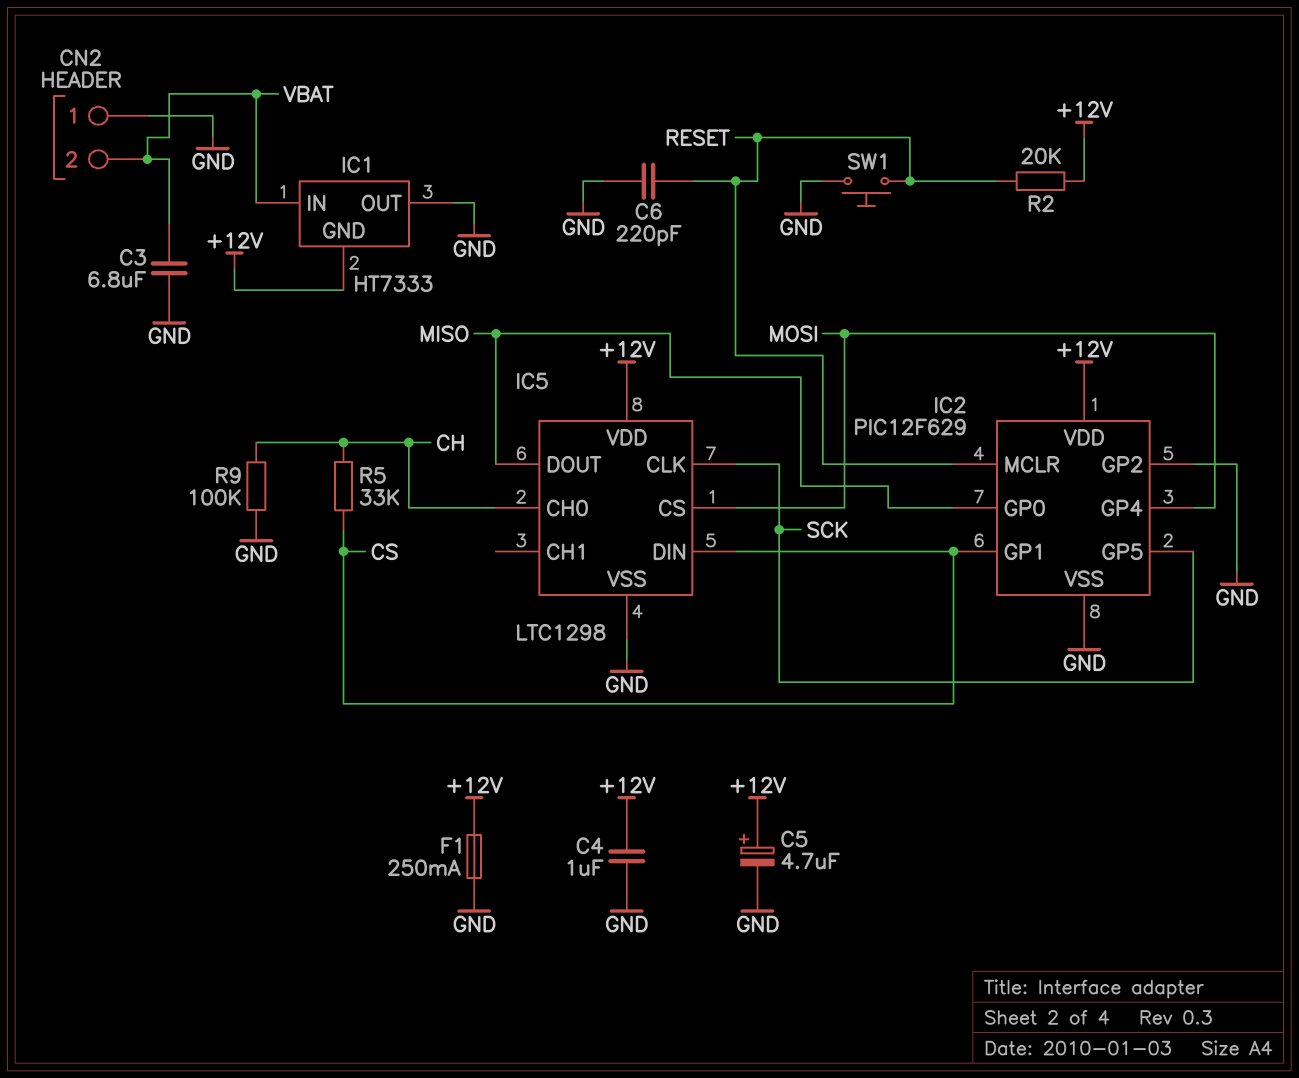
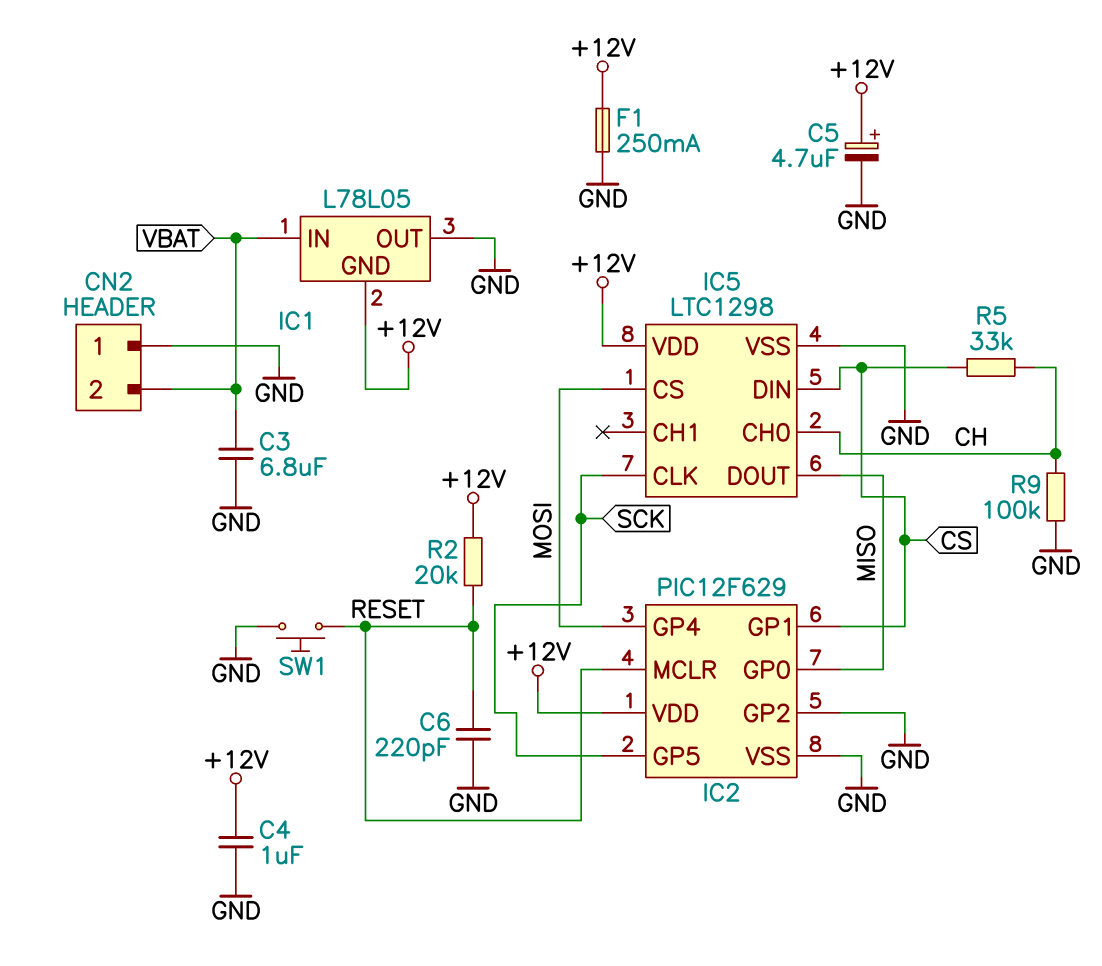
IC1: HT7333 -> L78L05

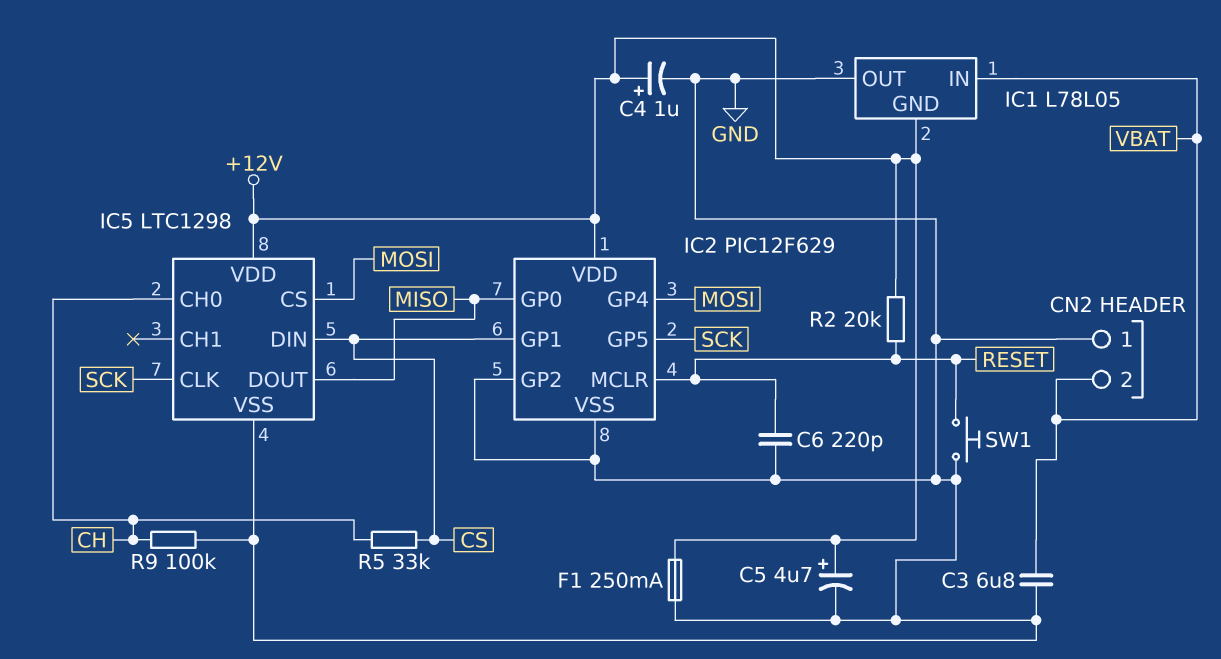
C4: 1uF (+12V, GND) -> 1uF (plus +12V, minus GND)

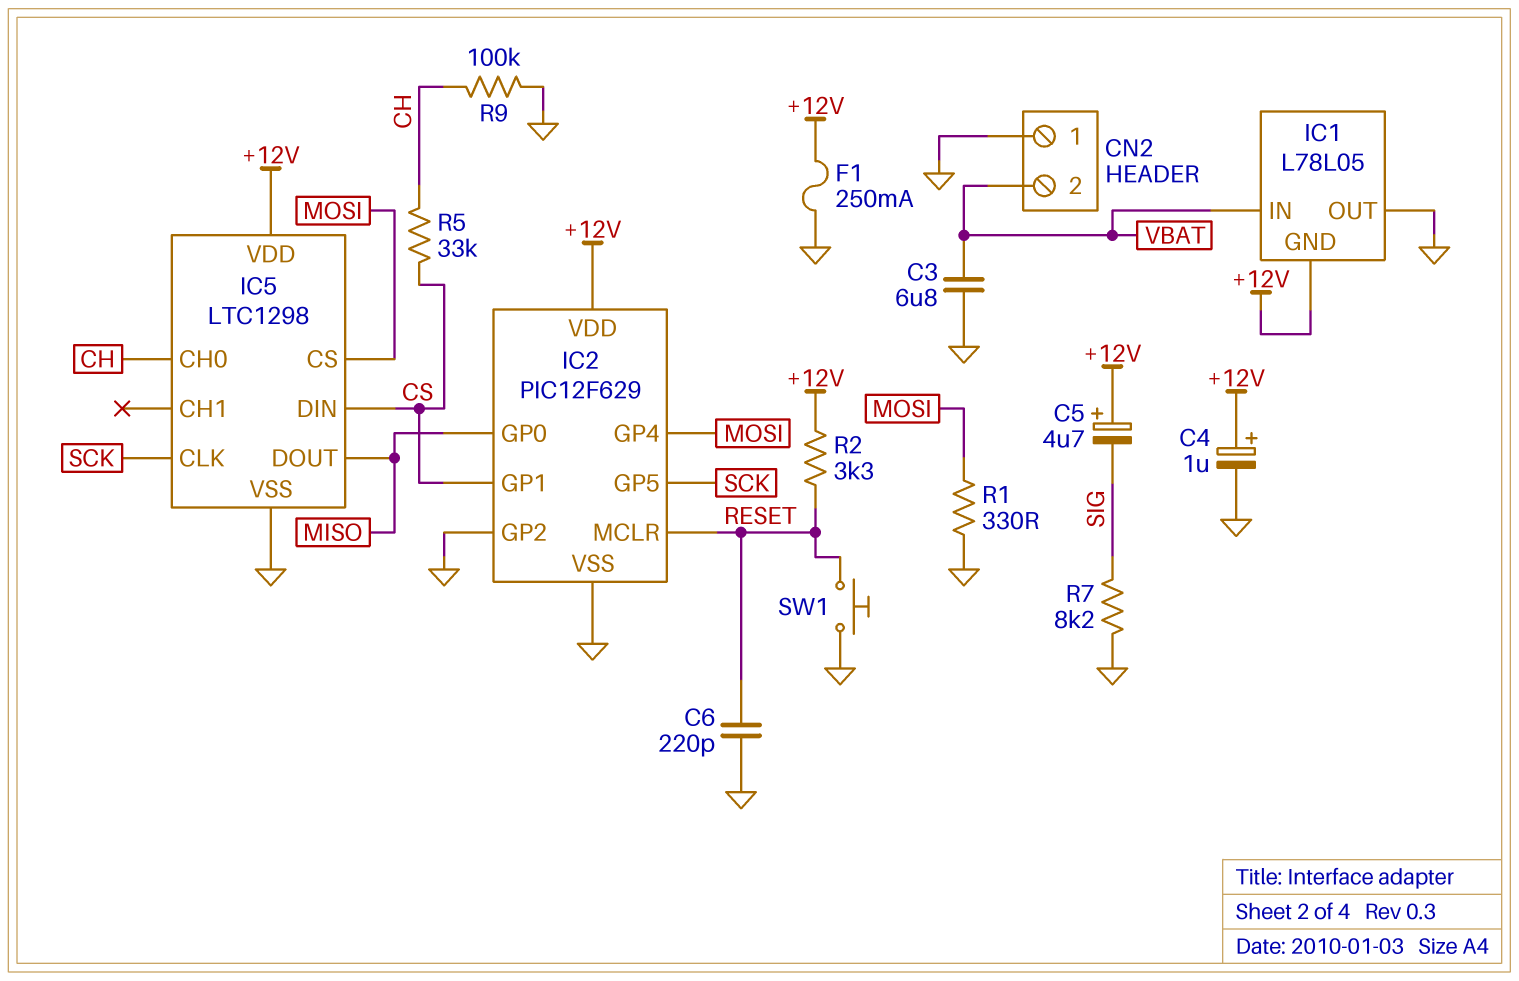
C5: 4.7uF (plus +12V, minus GND) -> 4.7uF (plus +12V, minus SIG)
R1: none -> 330 (GND, MOSI)
R2: 20k (+12V, RESET) -> 3.3k (+12V, RESET)
R7: none -> 8.2k (GND, SIG)

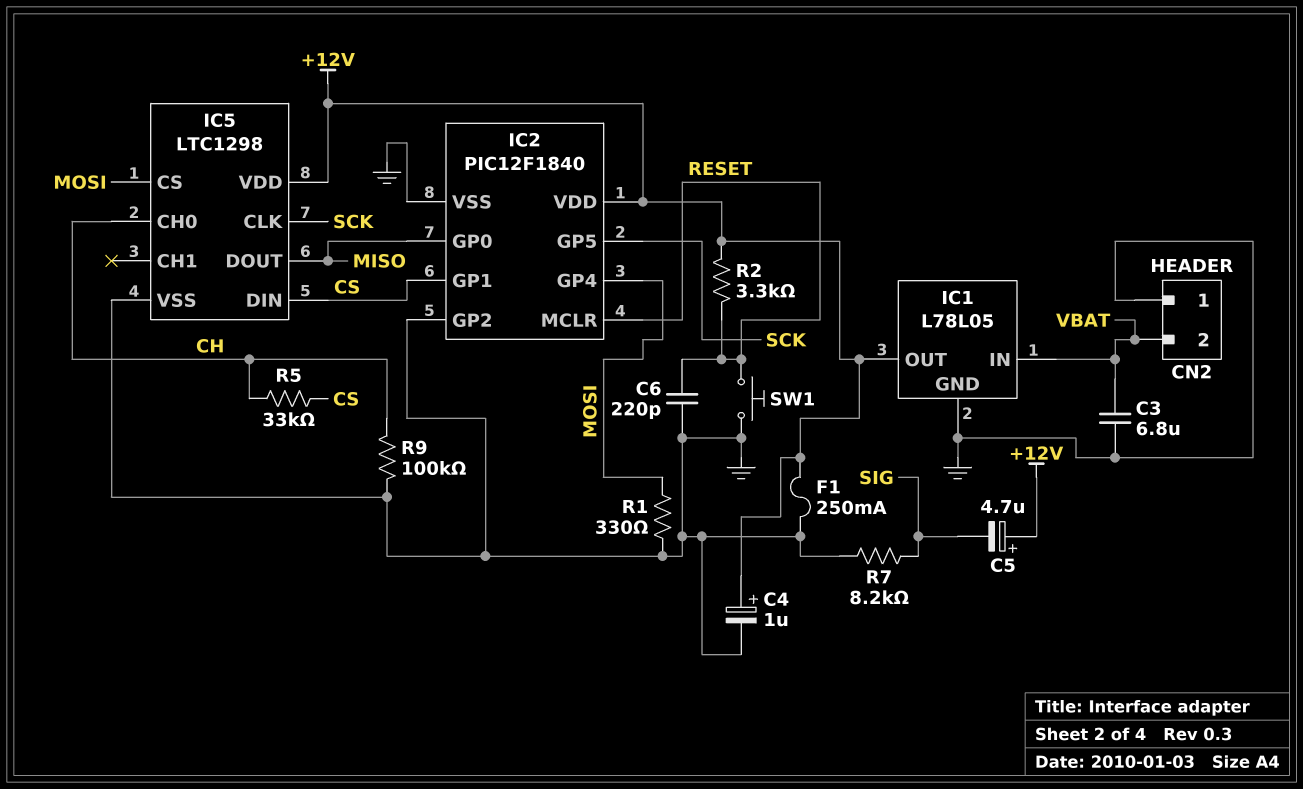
IC1 pin GND: +12V -> GND
IC1 pin OUT: GND -> +12V
IC2: PIC12F629 -> PIC12F1840

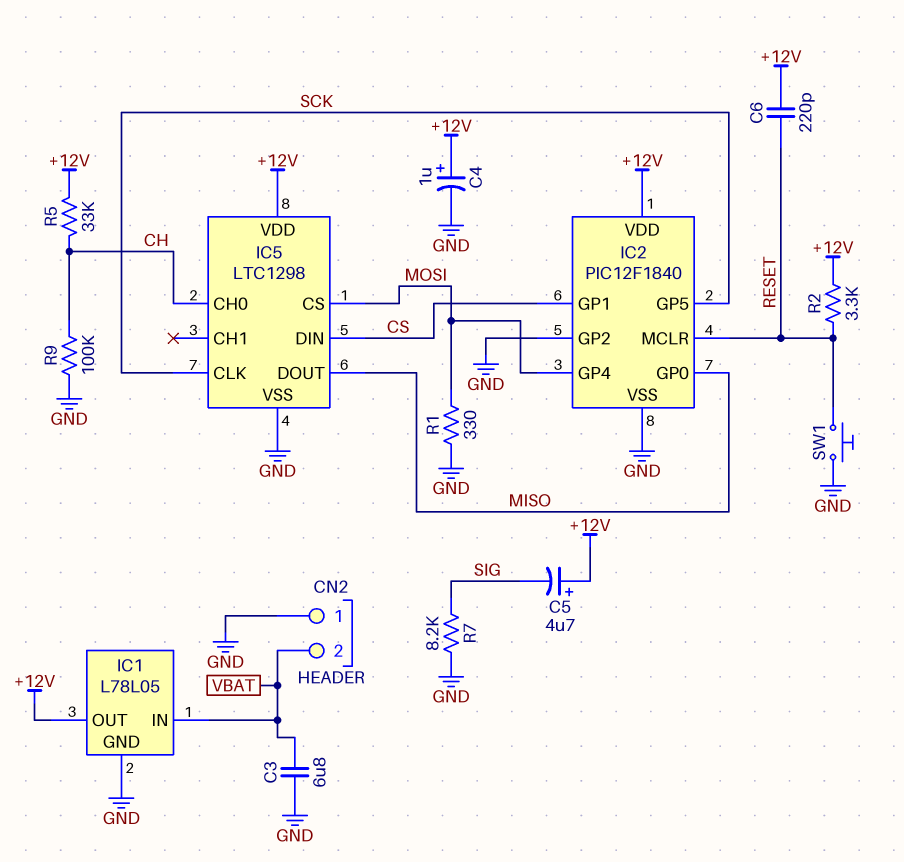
C6: 220pF (GND, RESET) -> 220pF (+12V, RESET)
F1: 250mA (+12V, GND) -> none
R5: 33k (CH, CS) -> 33k (+12V, CH)

